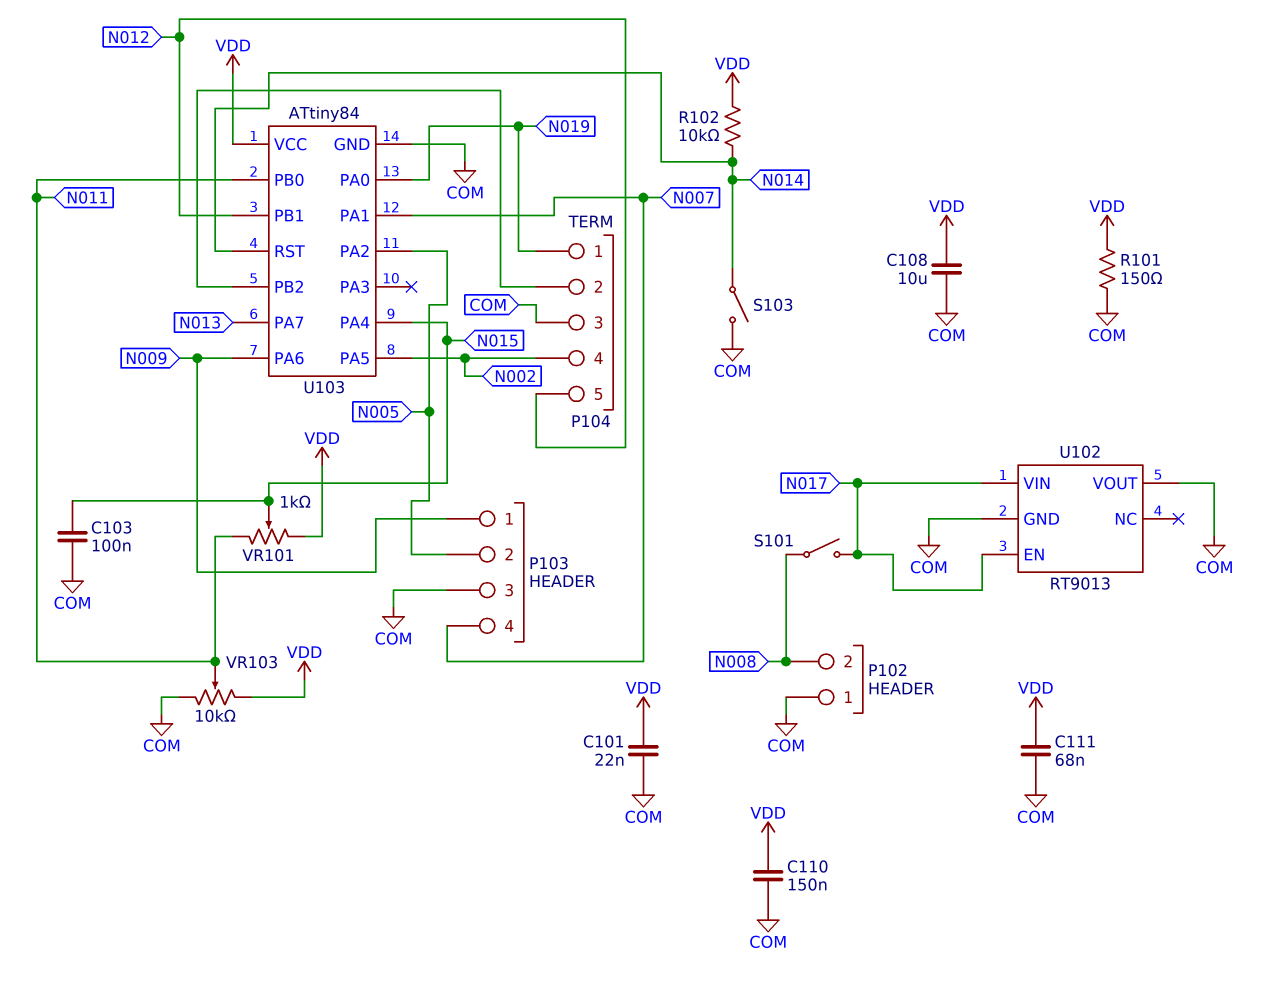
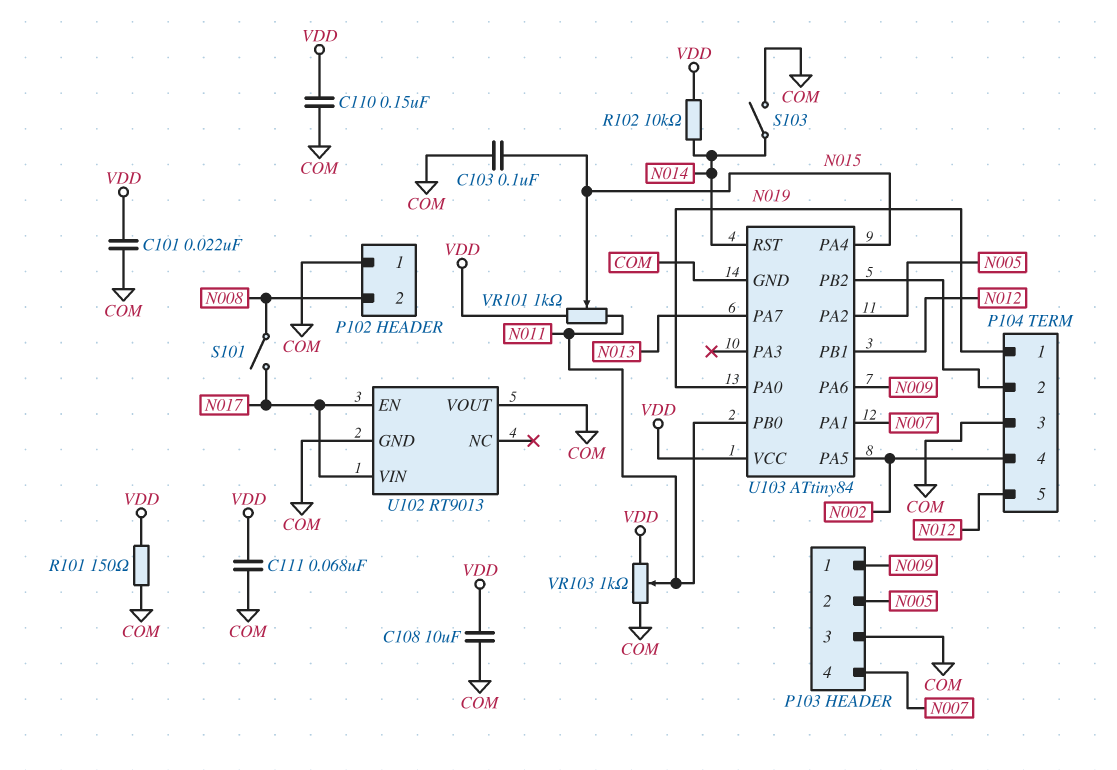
VR103: 10k (COM, VDD, wiper N011) -> 1k (COM, VDD, wiper N011)

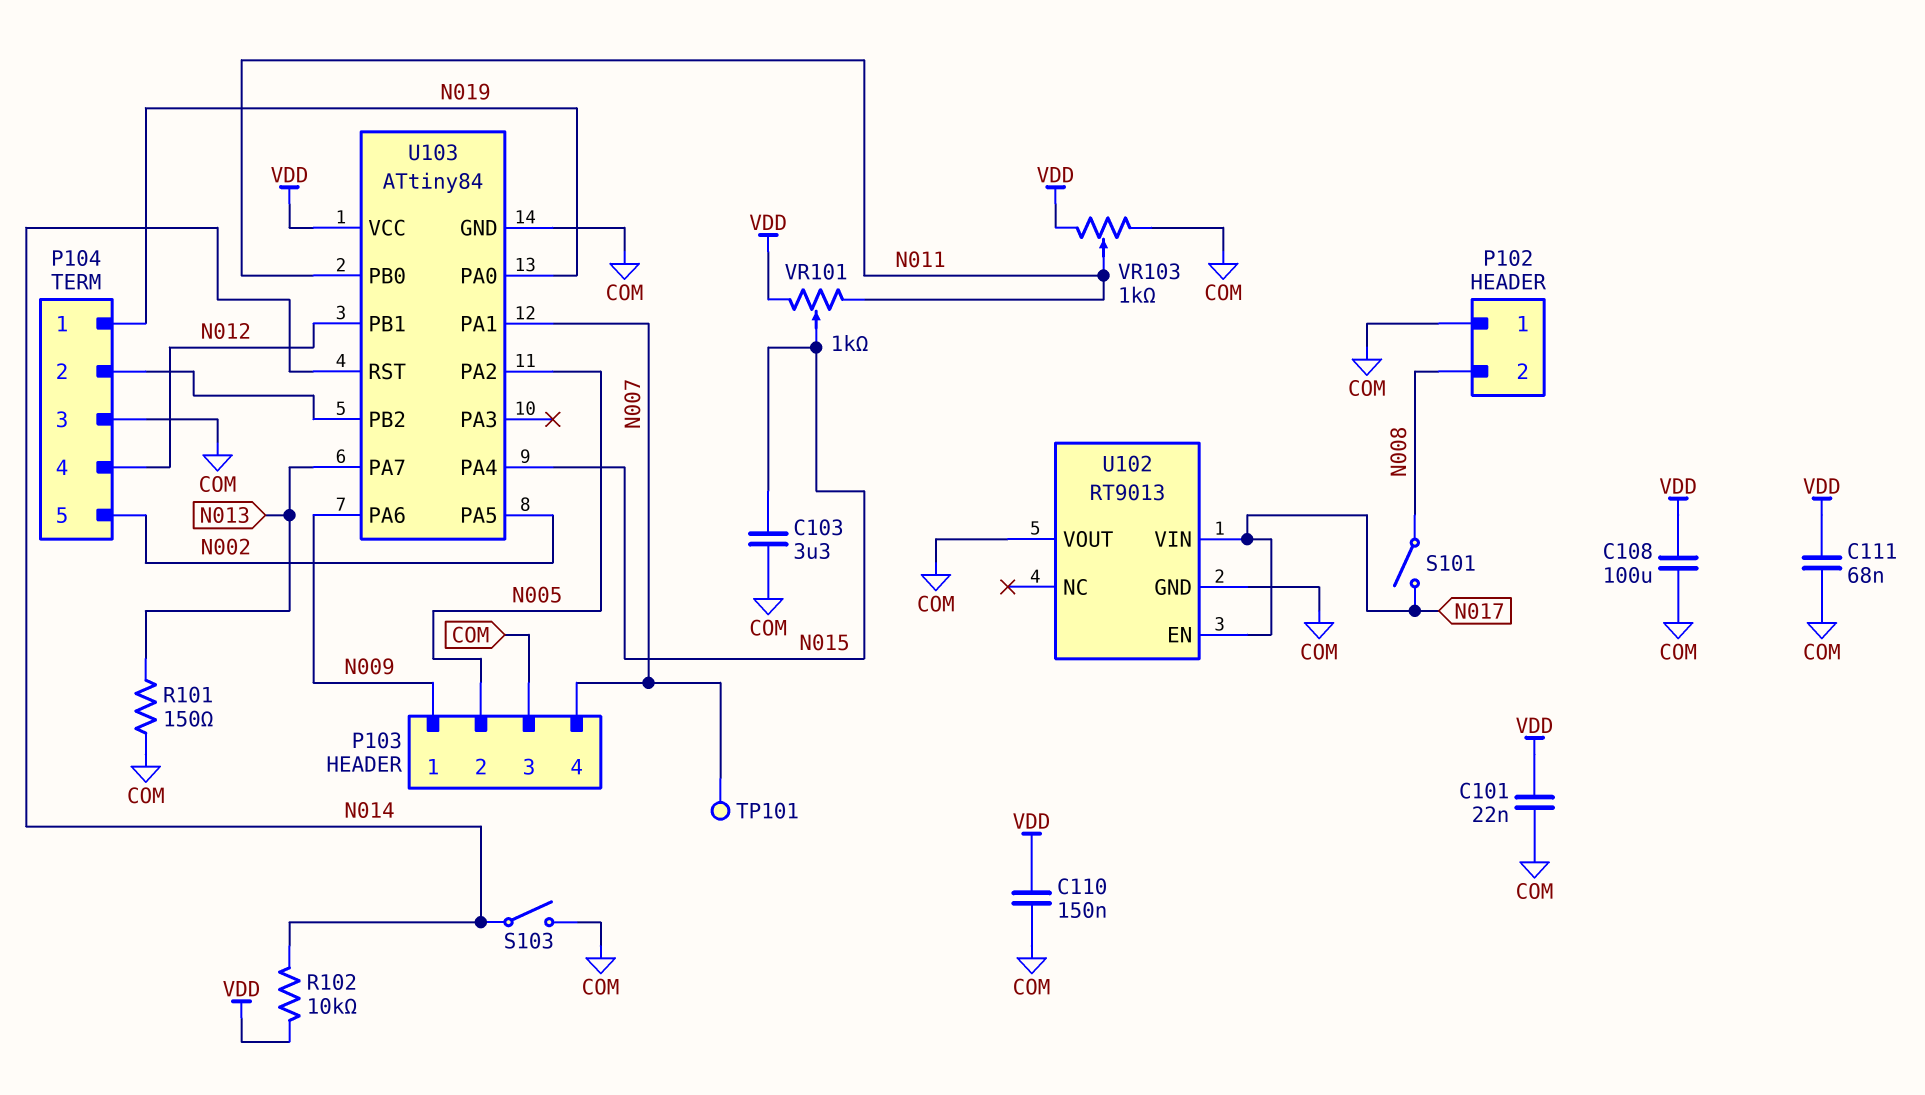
C103: 100nF (COM, N015) -> 3.3uF (COM, N015)
C108: 10uF (COM, VDD) -> 100uF (COM, VDD)
P104 pin 4: N002 -> N012
P104 pin 5: N012 -> N002
R101: 150 (COM, VDD) -> 150 (COM, N013)
TP101: none -> test point (N007)

